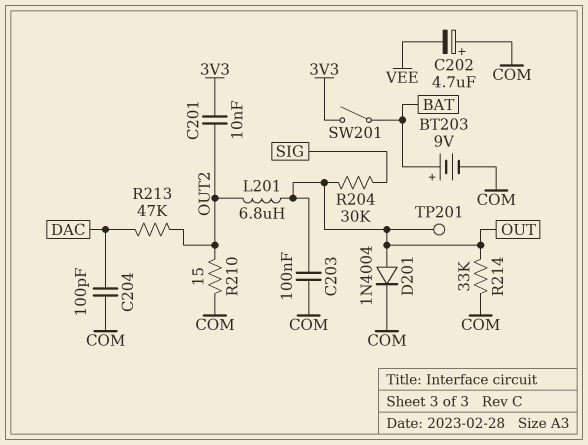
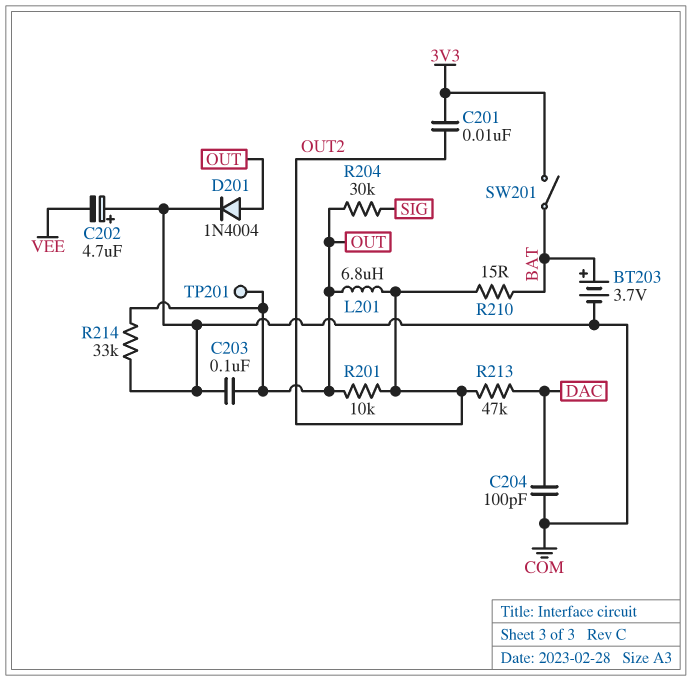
BT203: 9V (plus BAT, minus COM) -> 3.7V (plus BAT, minus COM)
R201: none -> 10k (OUT, OUT2)
R210: 15 (COM, OUT2) -> 15 (BAT, OUT2)

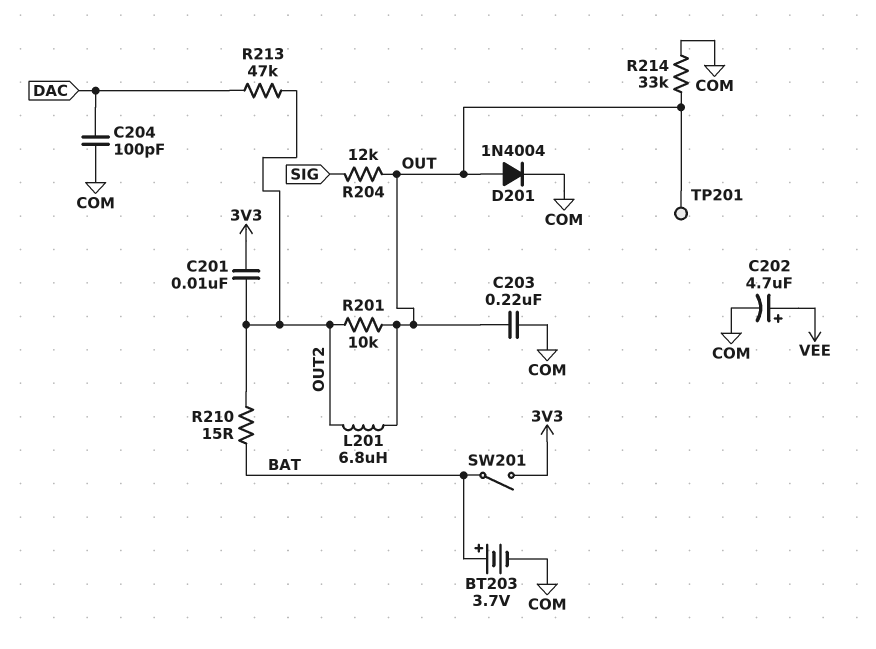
C202: 4.7uF (plus COM, minus VEE) -> 4.7uF (plus VEE, minus COM)
C203: 100nF (COM, OUT) -> 220nF (COM, OUT)
R204: 30k (OUT, SIG) -> 12k (OUT, SIG)

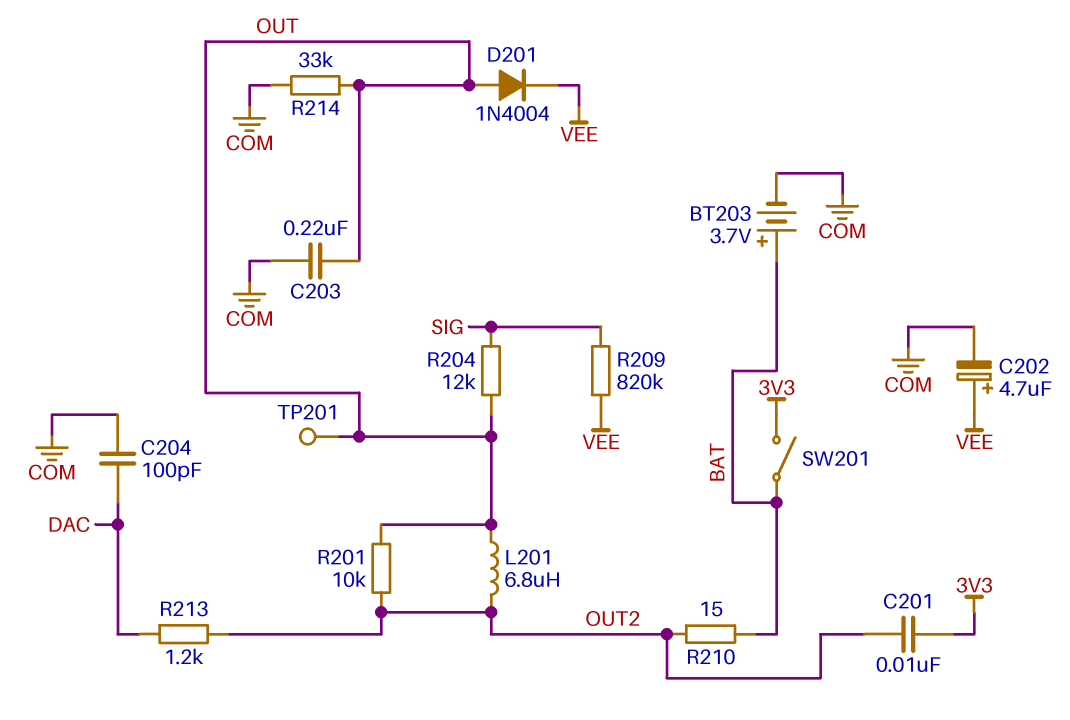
D201: diode 1N4004 (A OUT, K COM) -> diode 1N4004 (A OUT, K VEE)
R209: none -> 820k (SIG, VEE)
R213: 47k (DAC, OUT2) -> 1.2k (DAC, OUT2)

